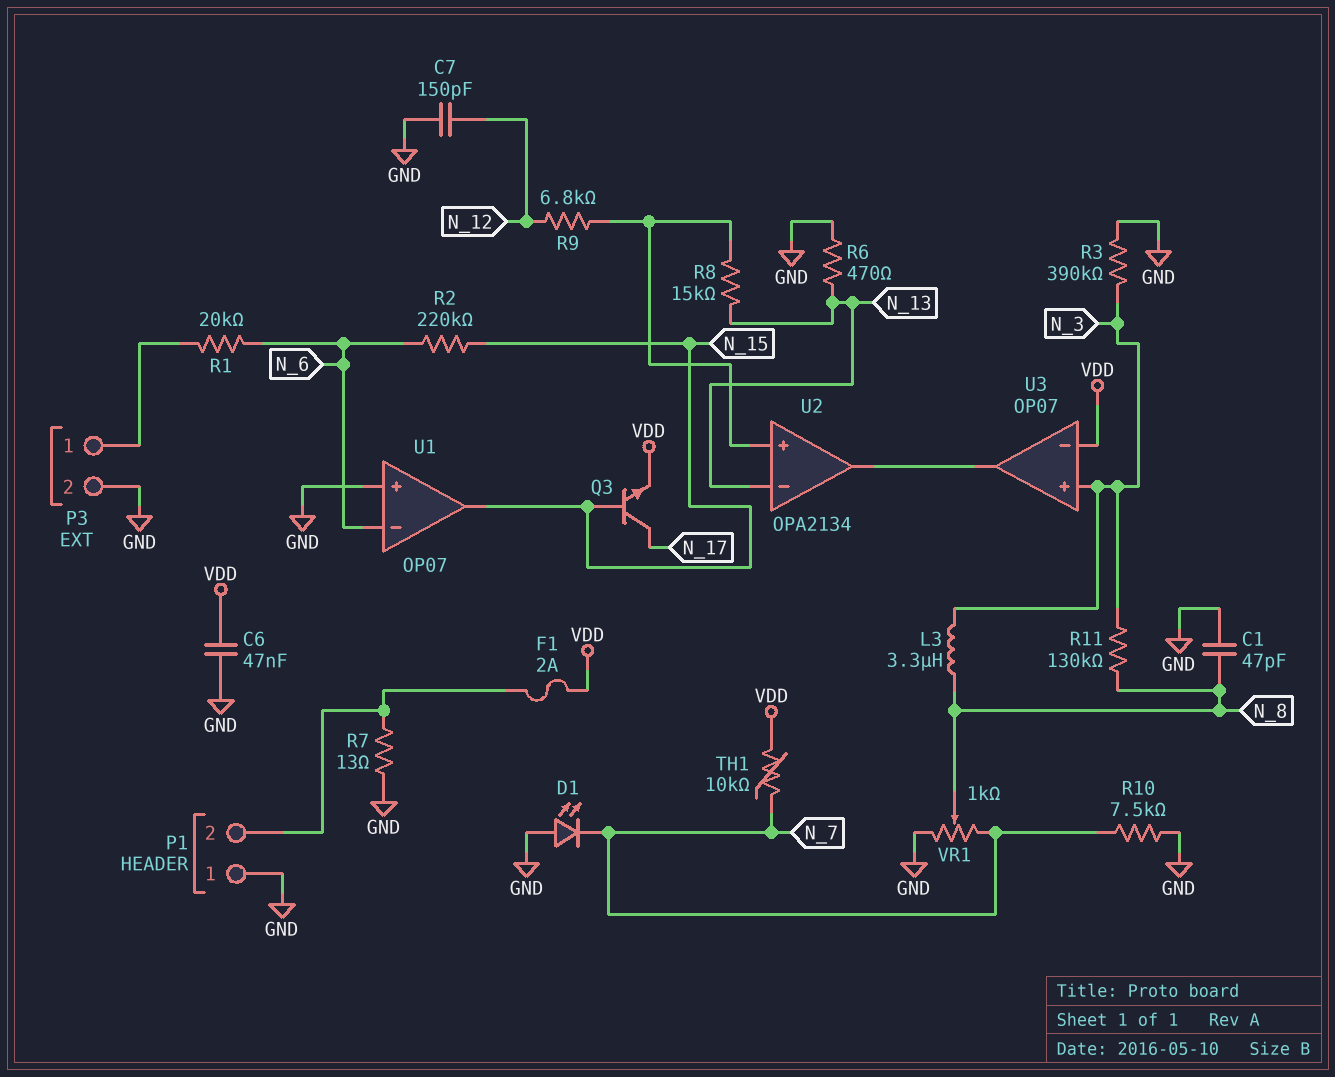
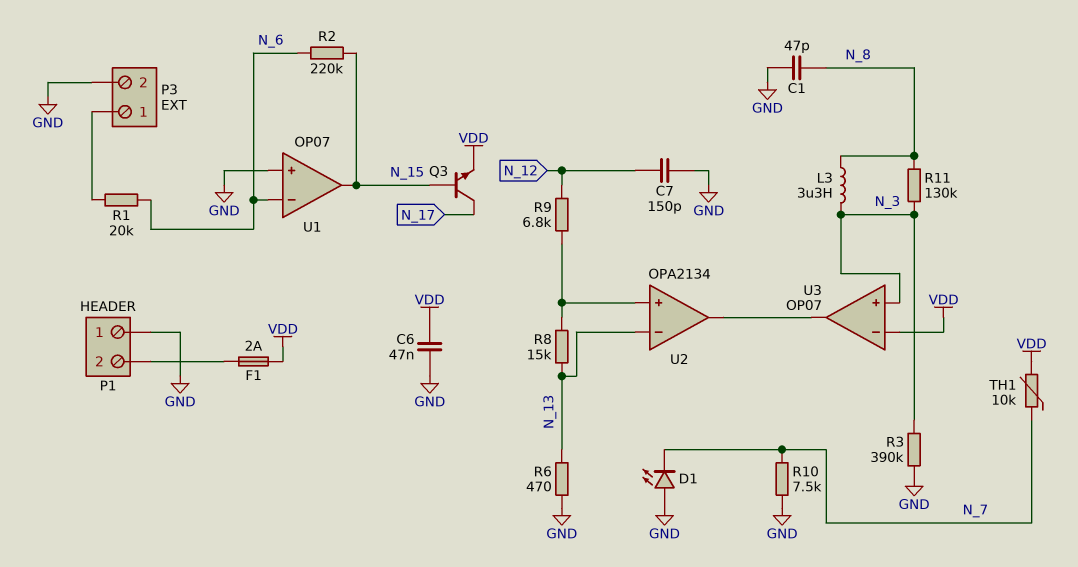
R7: 13 (GND, P1/2) -> none
VR1: 1k (GND, N_7, wiper N_8) -> none

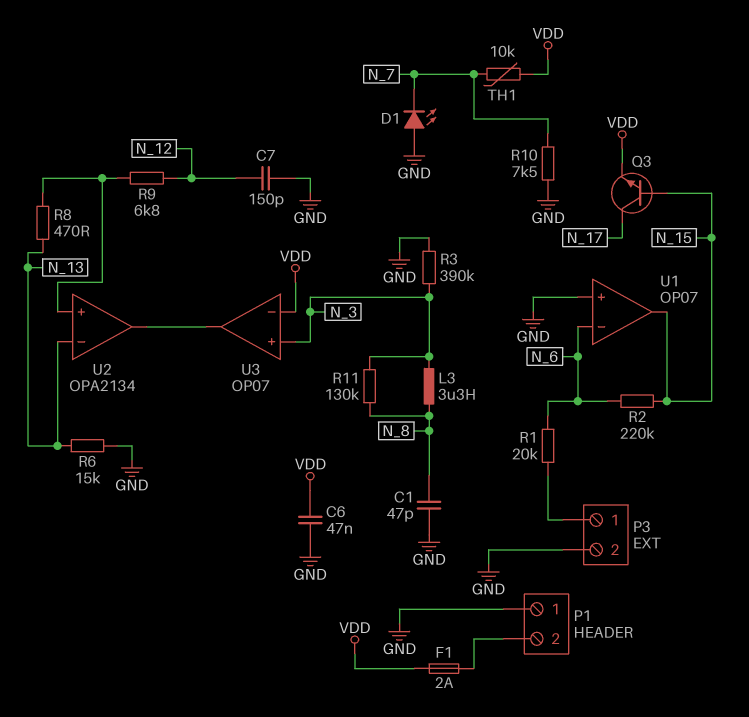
R6: 470 (GND, N_13) -> 15k (GND, N_13)
R8: 15k (N_13, U2/in+) -> 470 (N_13, U2/in+)

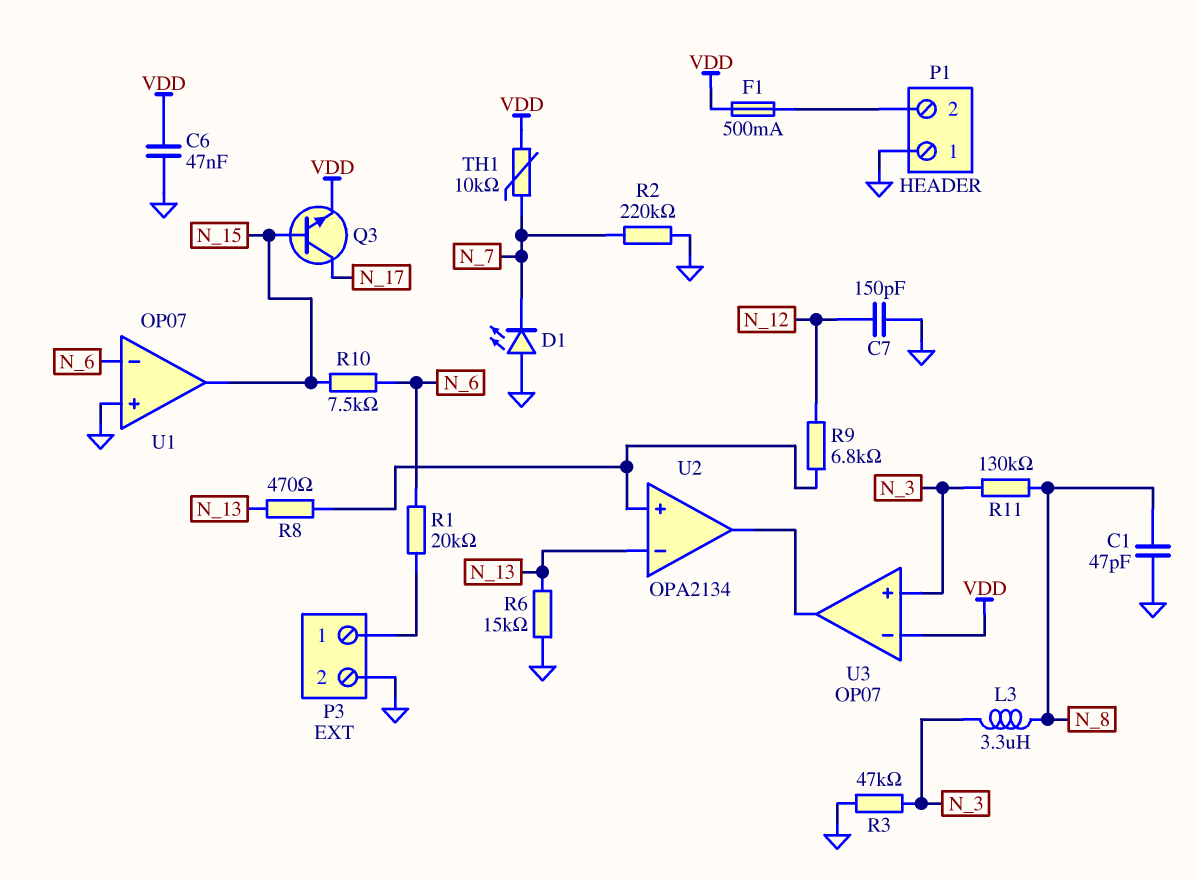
F1: 2A (P1/2, VDD) -> 500mA (P1/2, VDD)
R2: 220k (N_6, N_15) -> 220k (GND, N_7)
R3: 390k (GND, N_3) -> 47k (GND, N_3)
R10: 7.5k (GND, N_7) -> 7.5k (N_6, N_15)

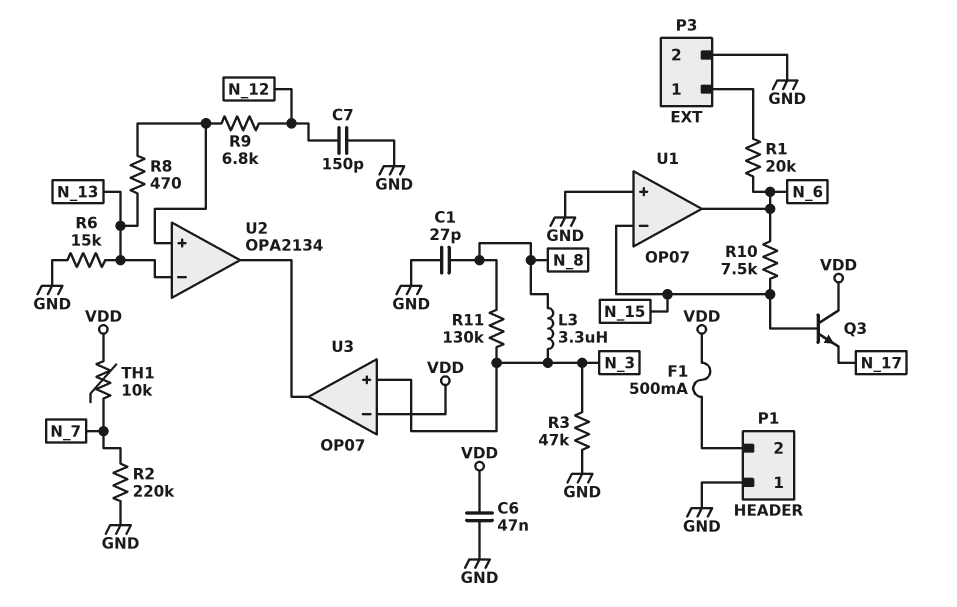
C1: 47pF (GND, N_8) -> 27pF (GND, N_8)
D1: LED (A GND, K N_7) -> none
Q3: NPN (B N_15, C N_17, E VDD) -> NPN (B N_15, C VDD, E N_17)
U1 pin in-: N_6 -> N_15
U1 pin out: N_15 -> N_6

